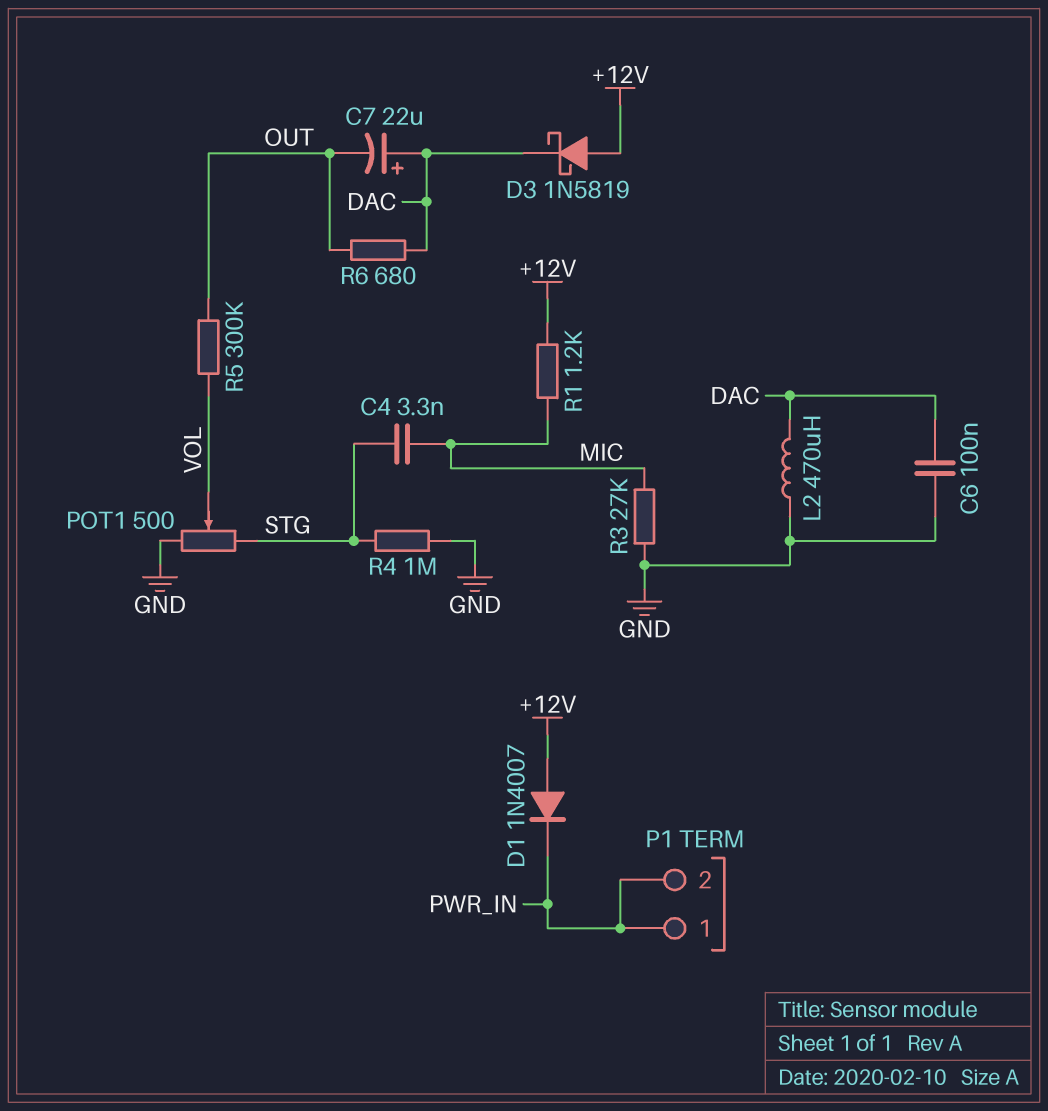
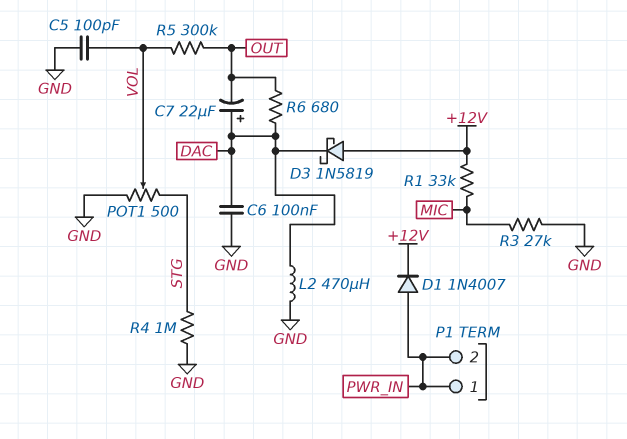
C4: 3.3nF (MIC, STG) -> none
C5: none -> 100pF (GND, VOL)
D1: diode 1N4007 (A +12V, K PWR_IN) -> diode 1N4007 (A PWR_IN, K +12V)
R1: 1.2k (+12V, MIC) -> 33k (+12V, MIC)

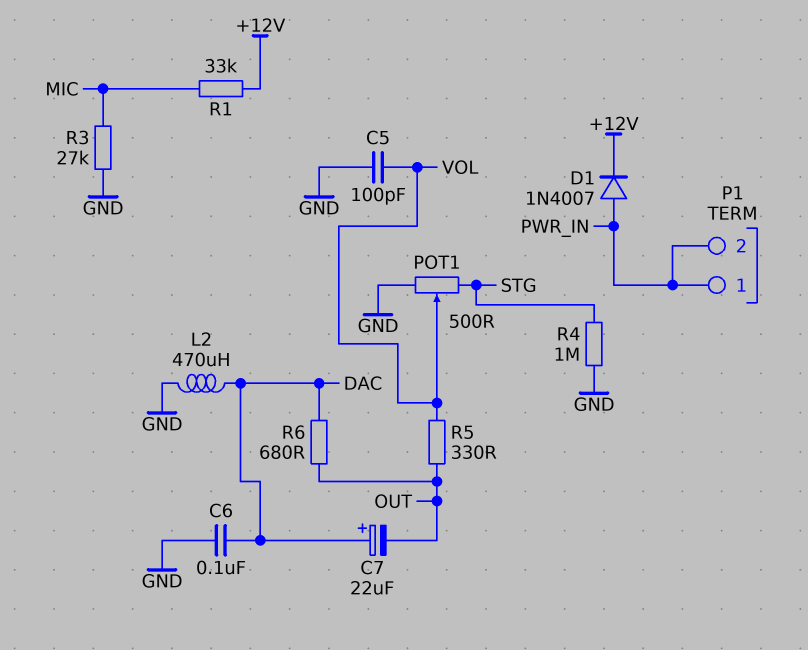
D3: schottky 1N5819 (A +12V, K DAC) -> none
R5: 300k (OUT, VOL) -> 330 (OUT, VOL)

